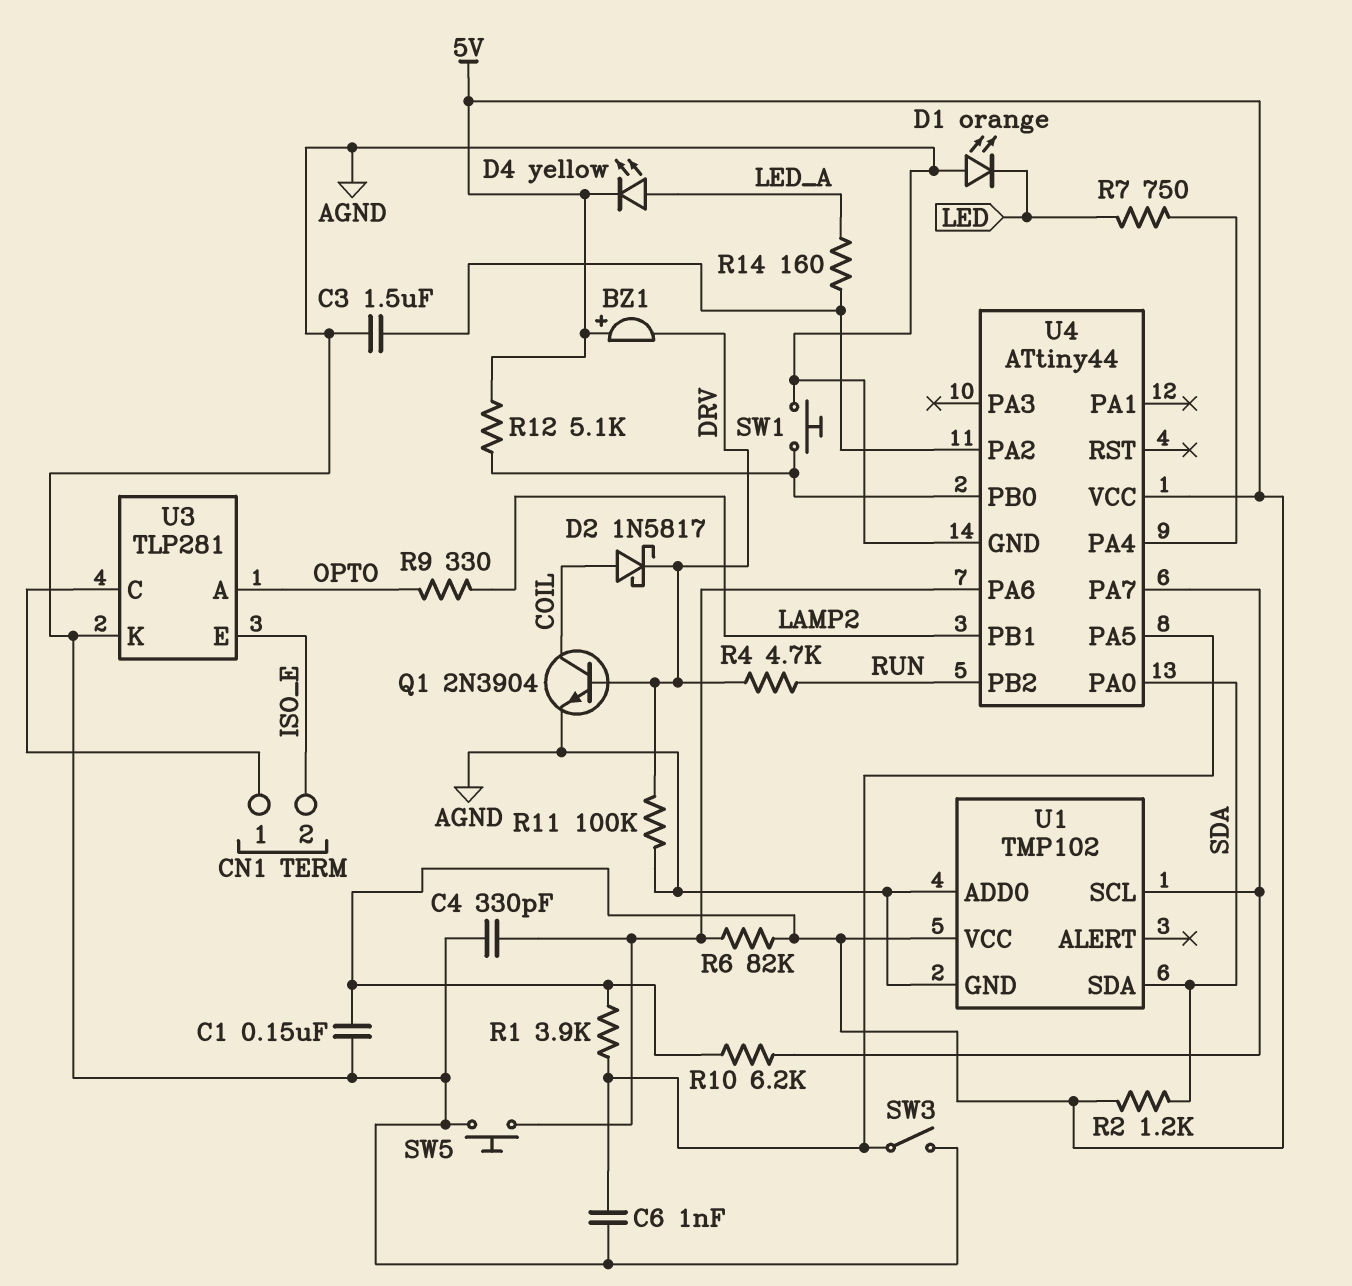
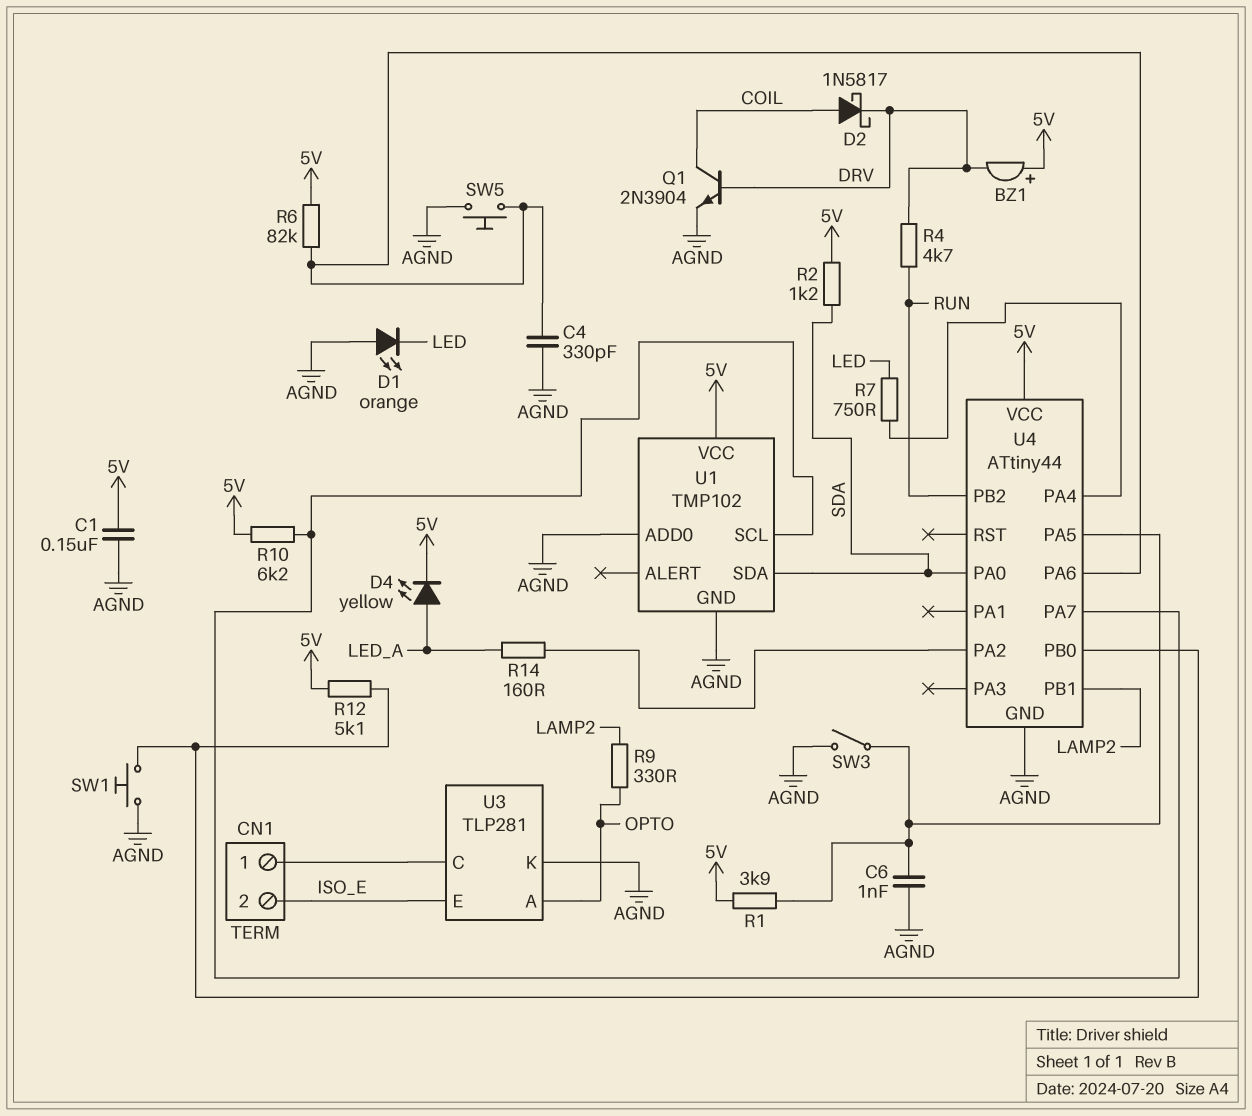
C3: 1.5uF (AGND, U4/PA2) -> none
R11: 100k (AGND, DRV) -> none

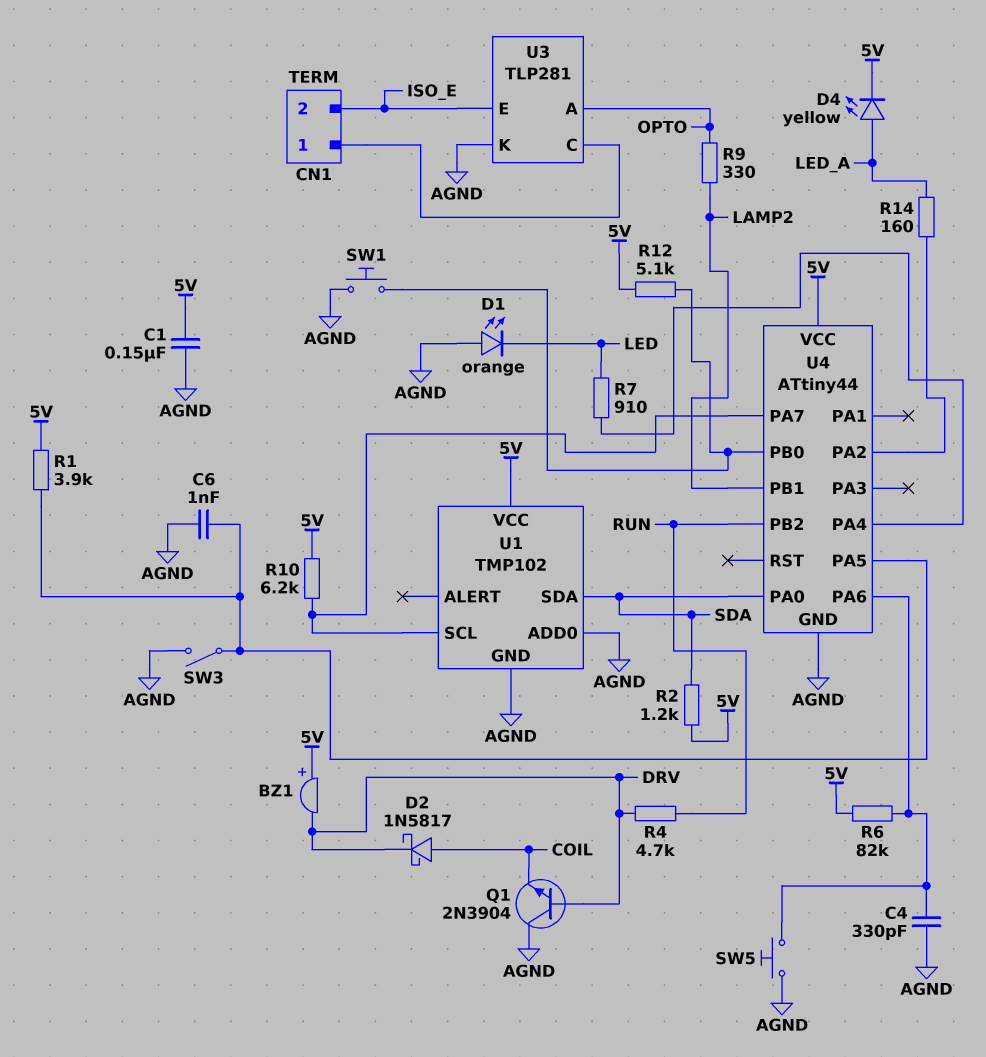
Q1: NPN 2N3904 (B DRV, C COIL, E AGND) -> NPN 2N3904 (B DRV, C AGND, E COIL)
R7: 750 (LED, U4/PA4) -> 910 (LED, U4/PA4)

